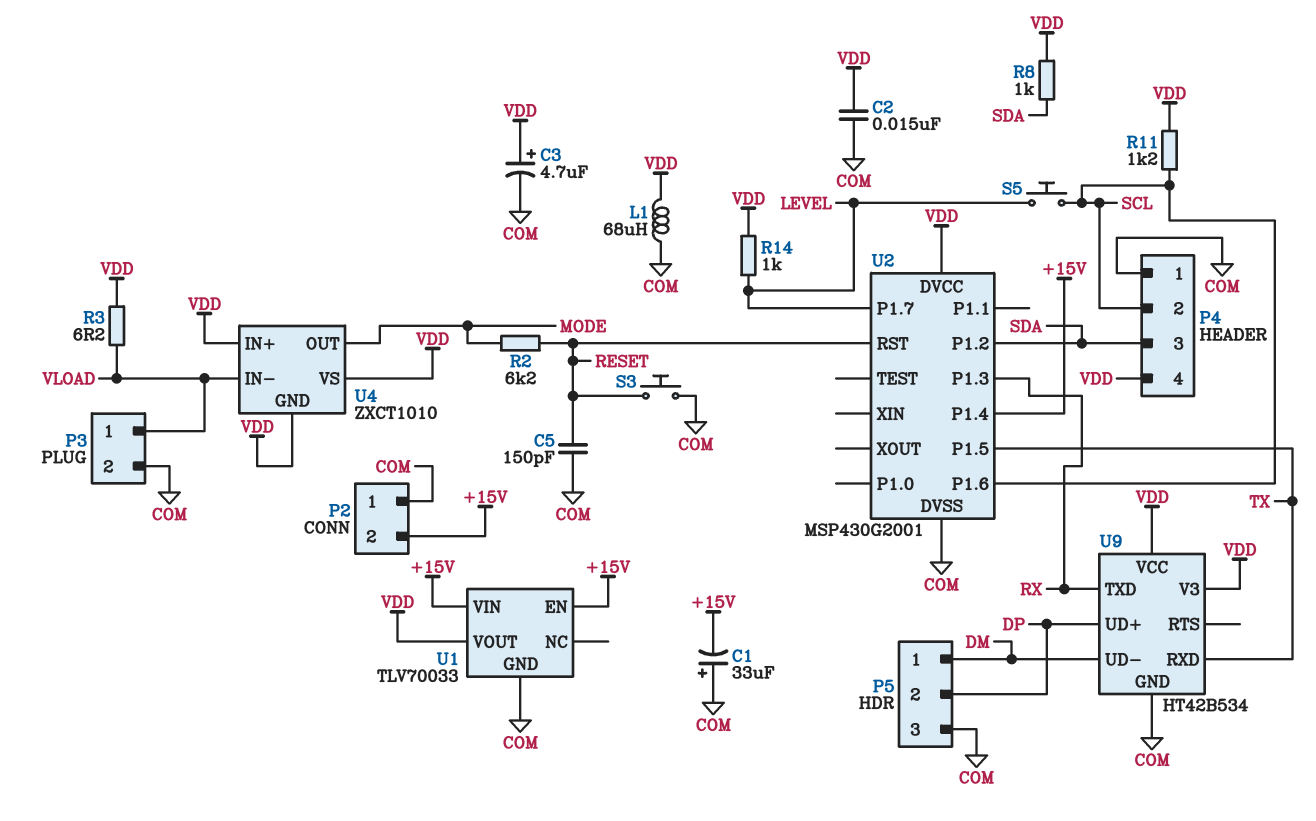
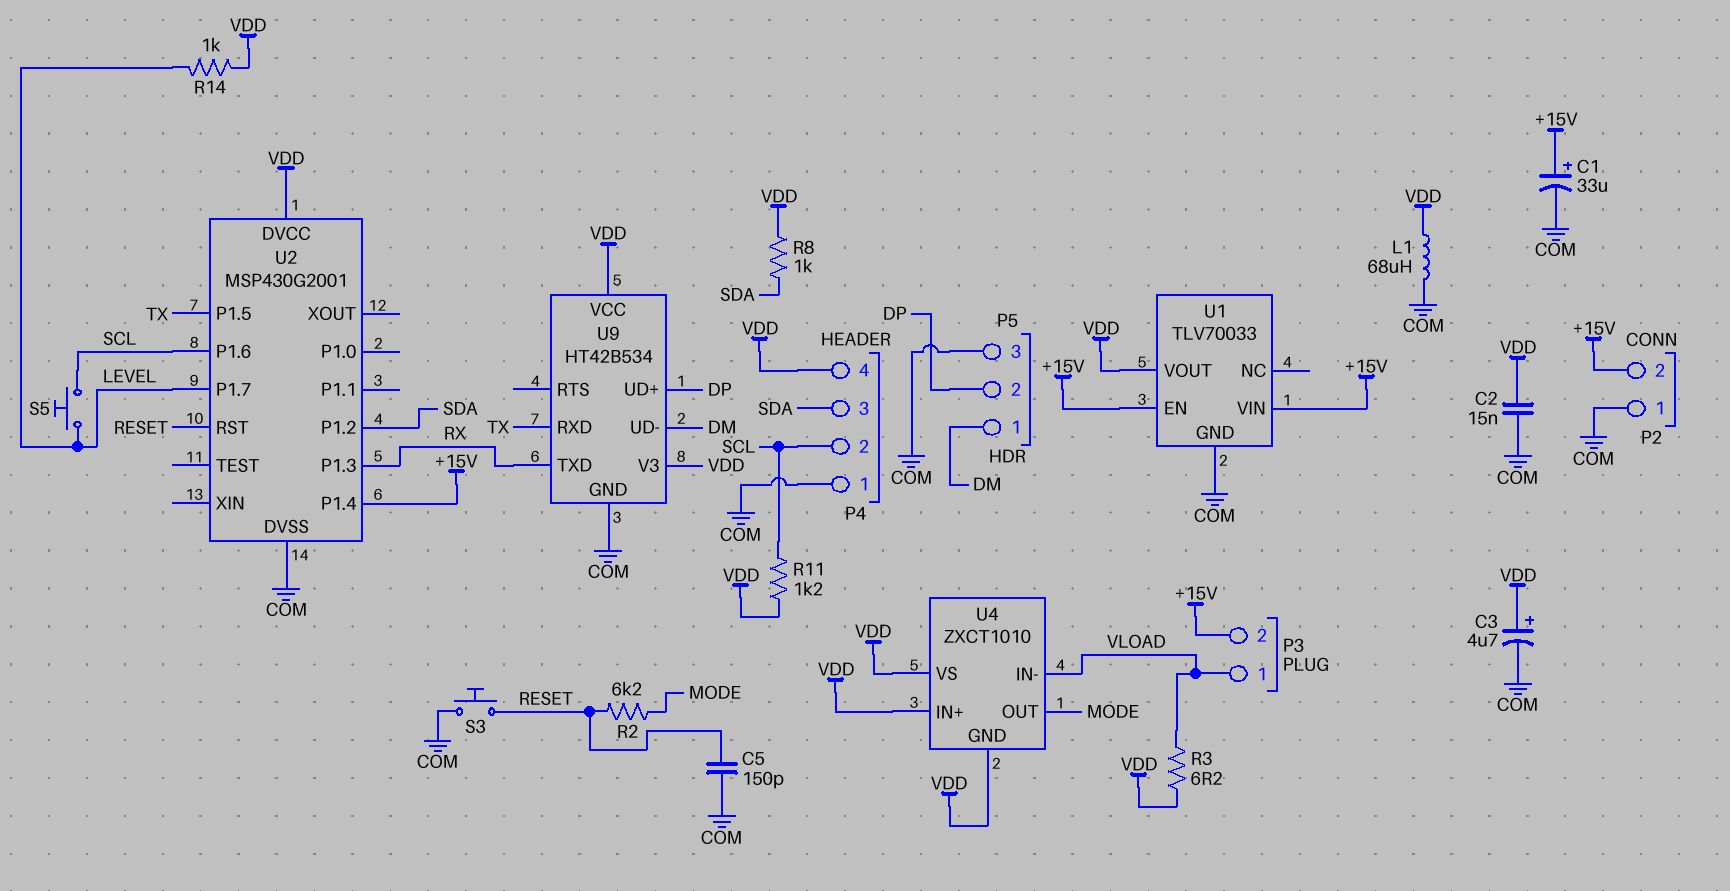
C1: 33uF (plus COM, minus +15V) -> 33uF (plus +15V, minus COM)
P3 pin 2: COM -> +15V

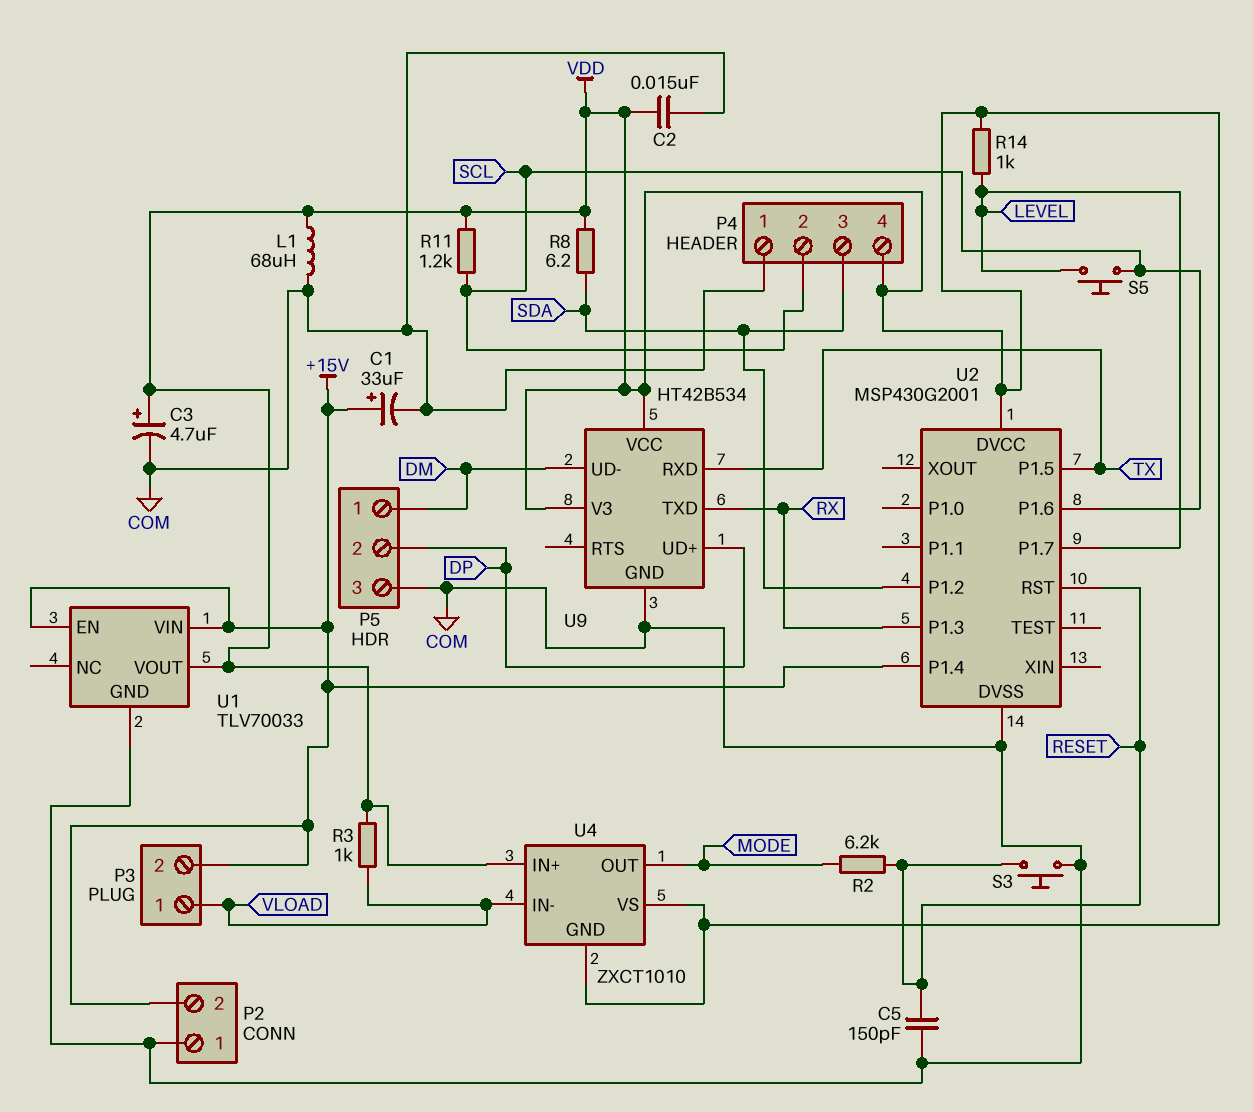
R3: 6.2 (VDD, VLOAD) -> 1k (VDD, VLOAD)
R8: 1k (SDA, VDD) -> 6.2 (SDA, VDD)

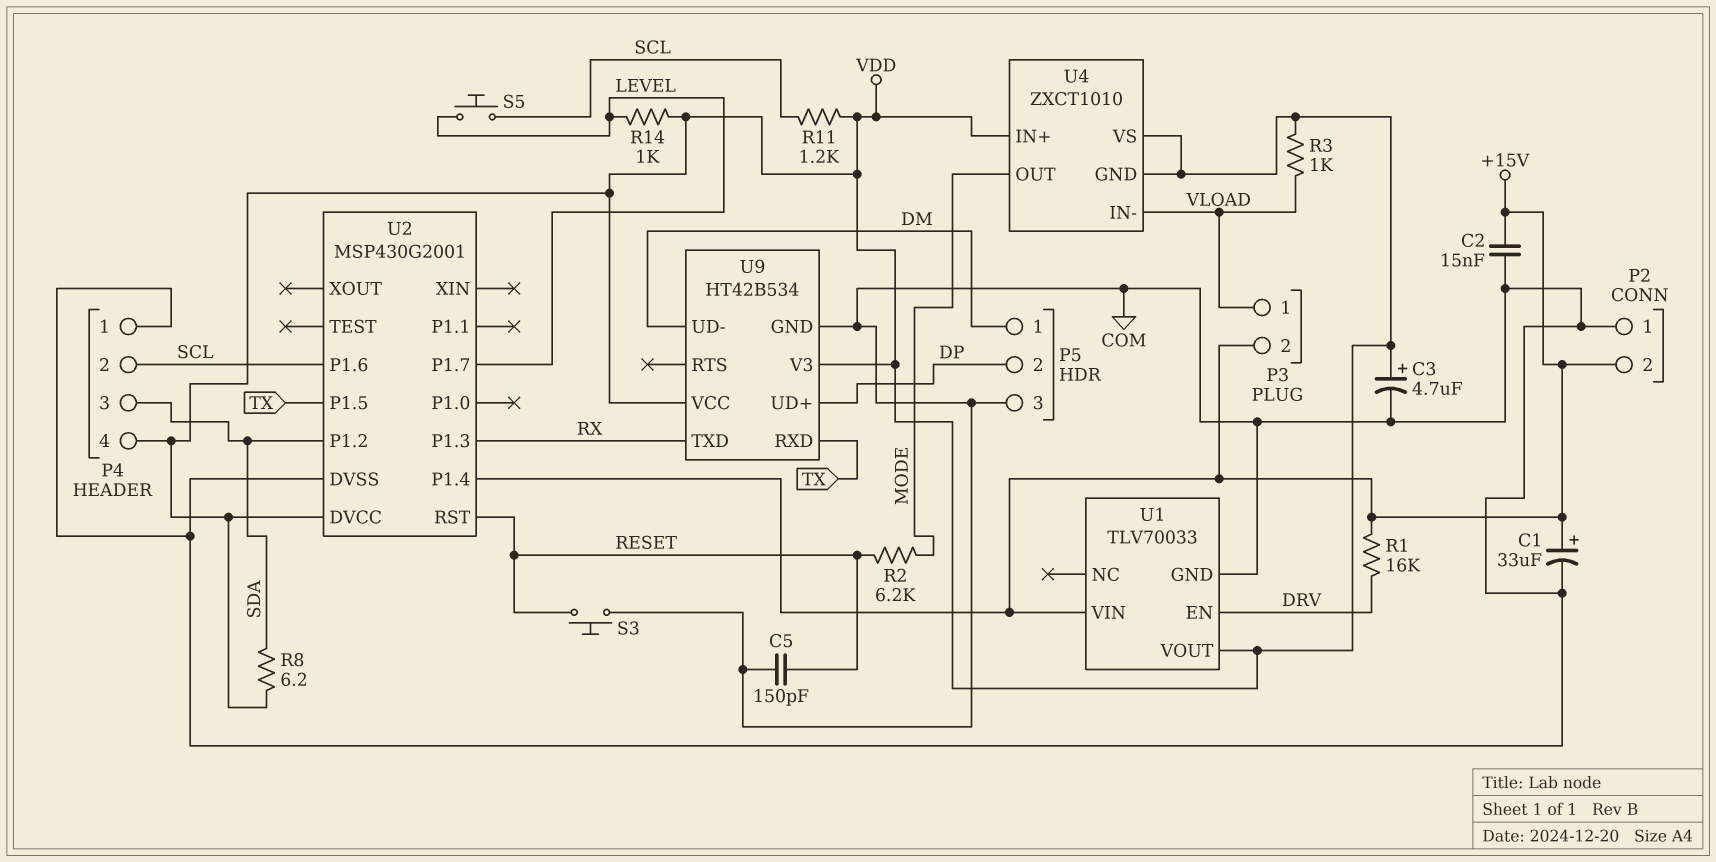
C2: 15nF (COM, VDD) -> 15nF (+15V, COM)
L1: 68uH (COM, VDD) -> none
R1: none -> 16k (+15V, DRV)
U1 pin EN: +15V -> DRV

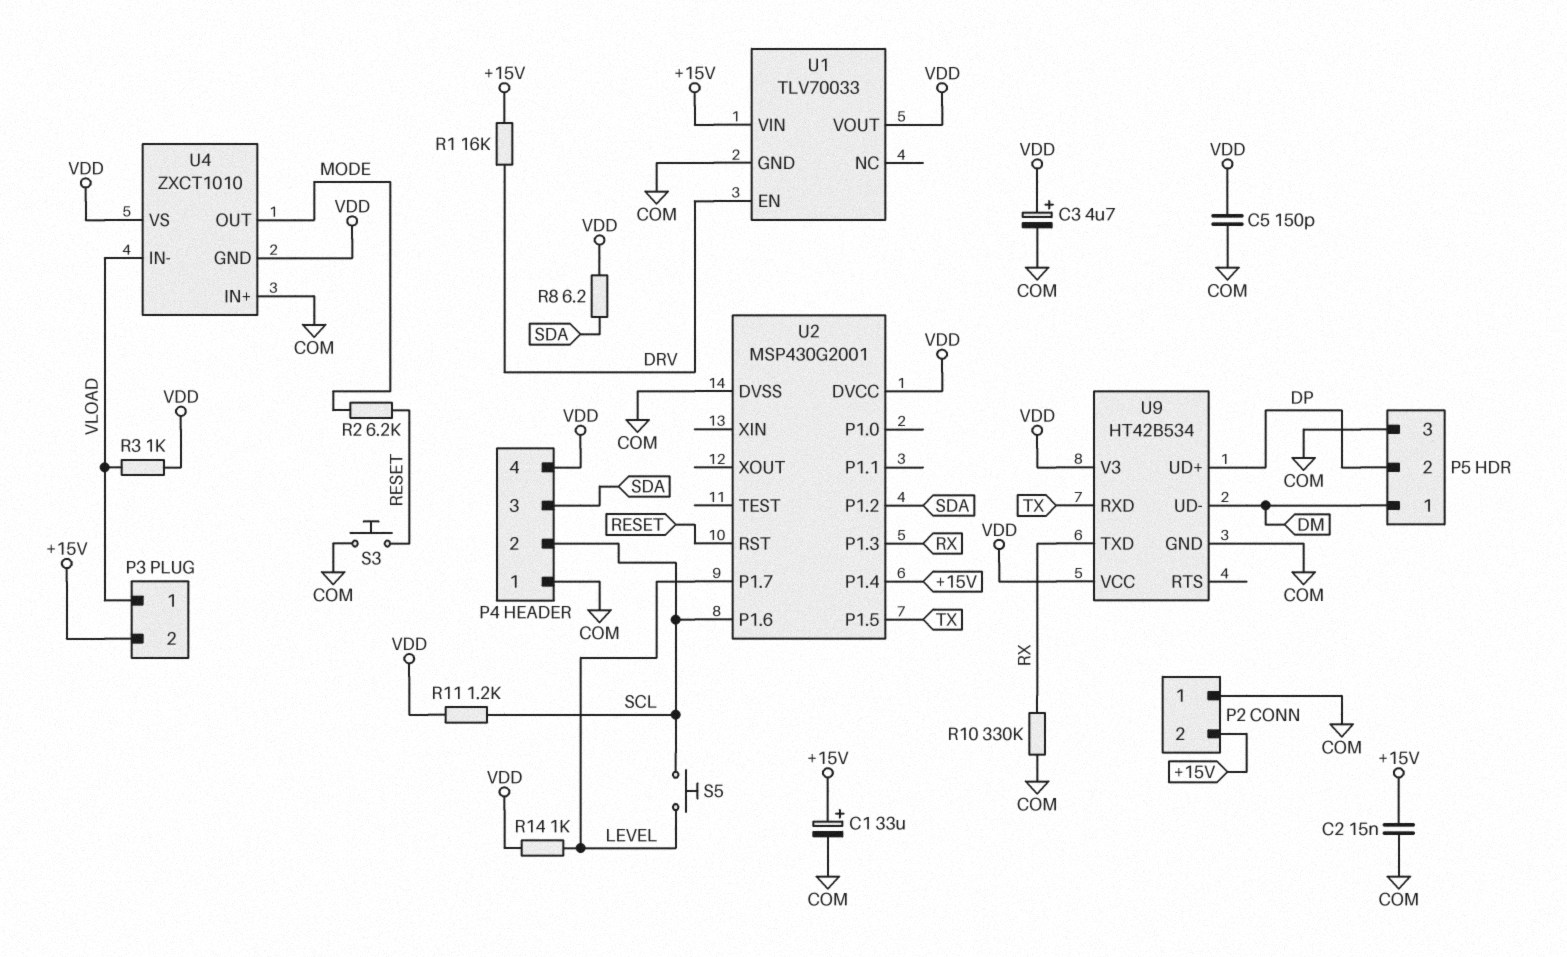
C5: 150pF (COM, RESET) -> 150pF (COM, VDD)
R10: none -> 330k (COM, RX)
U4 pin IN+: VDD -> COM

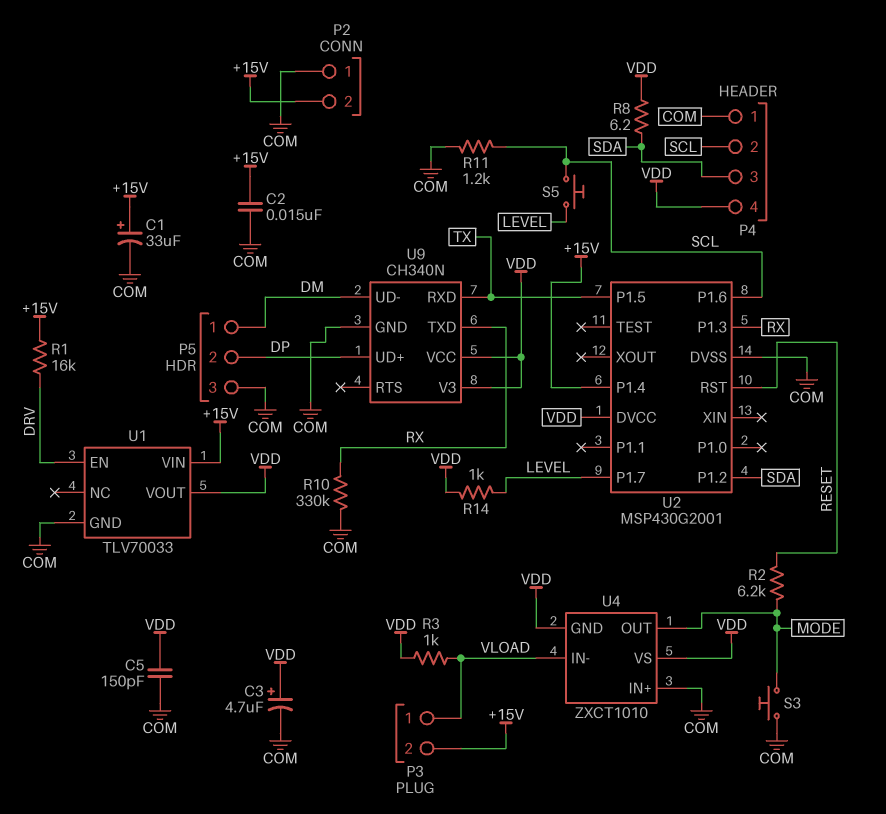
R11: 1.2k (SCL, VDD) -> 1.2k (COM, SCL)
S3: button (COM, RESET) -> button (COM, MODE)
U9: HT42B534 -> CH340N

